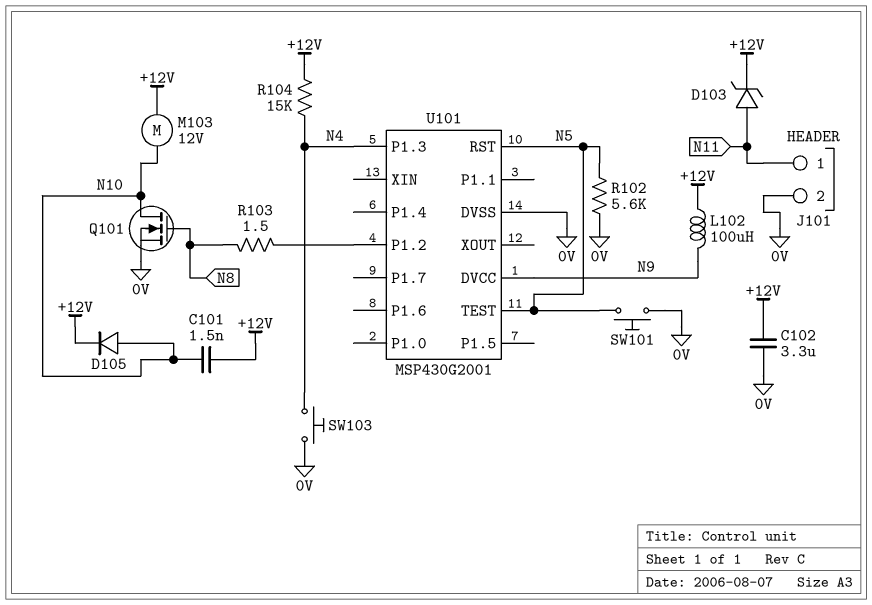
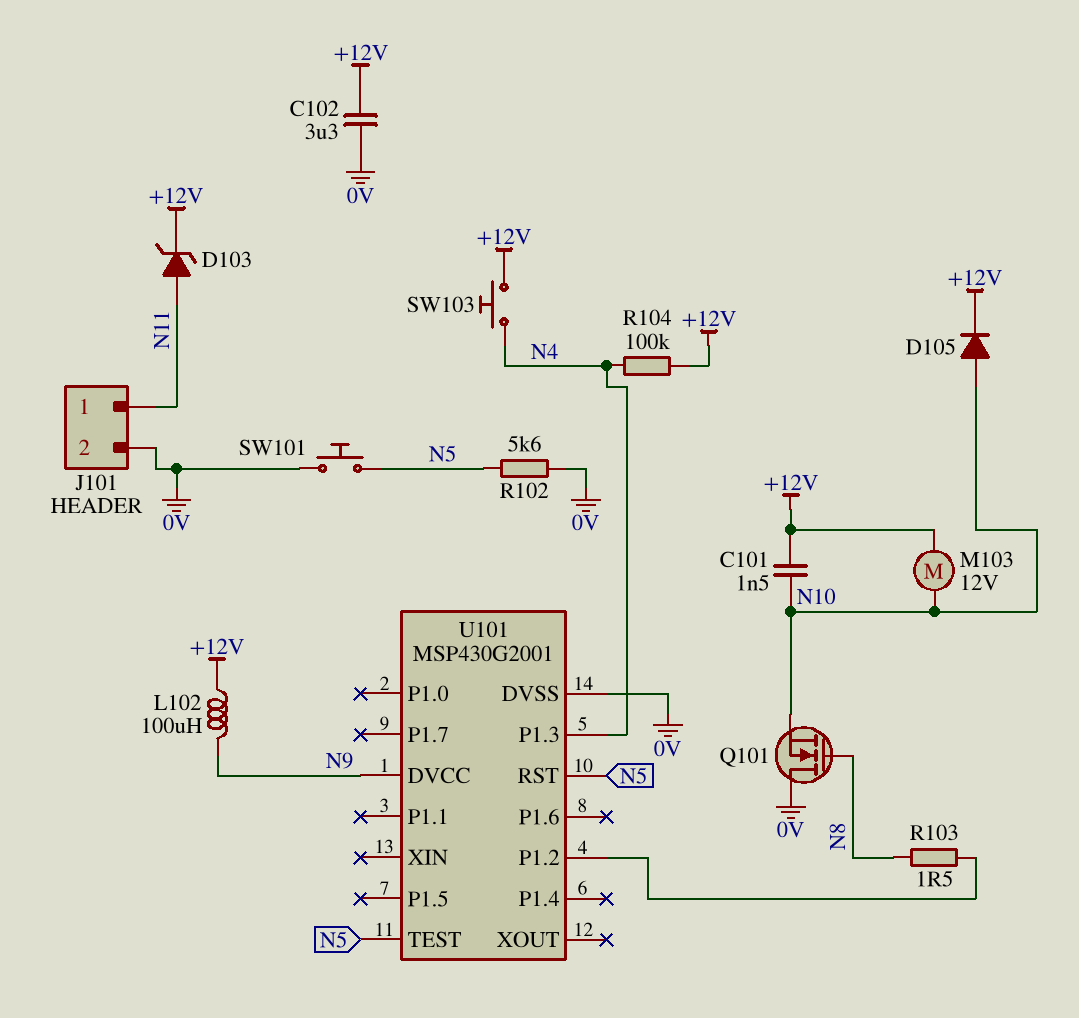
Q101: NMOS (G N8, D N10, S 0V) -> NMOS (G N8, D 0V, S N10)
R104: 15k (+12V, N4) -> 100k (+12V, N4)
SW103: button (0V, N4) -> button (+12V, N4)

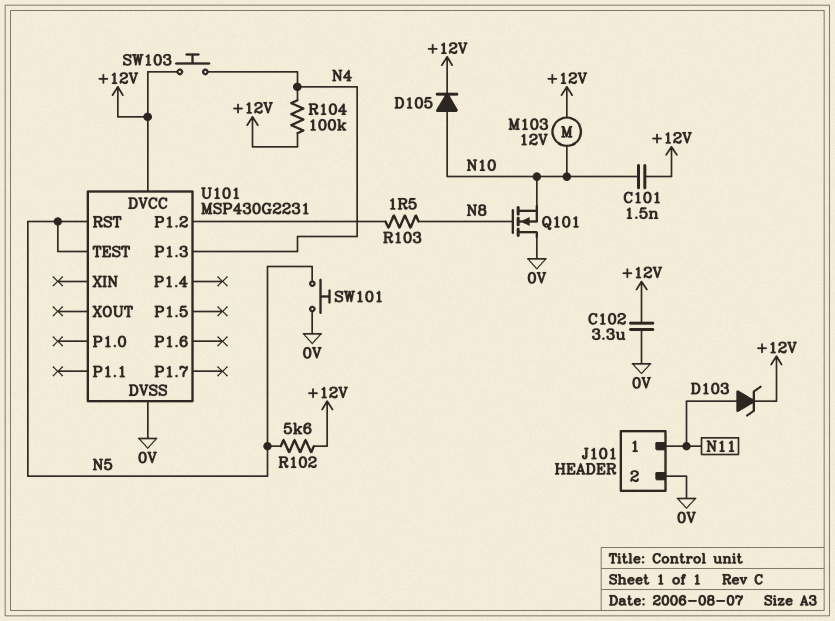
L102: 100uH (+12V, N9) -> none
R102: 5.6k (0V, N5) -> 5.6k (+12V, N5)
U101: MSP430G2001 -> MSP430G2231
U101 pin DVCC: N9 -> +12V

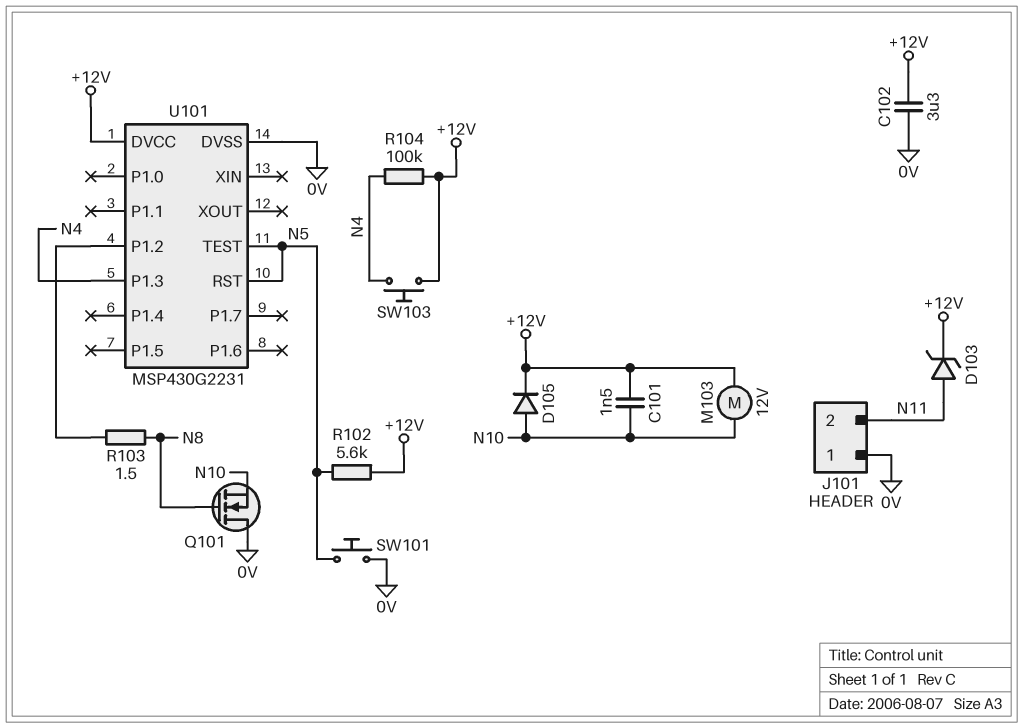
J101 pin 1: N11 -> 0V
J101 pin 2: 0V -> N11

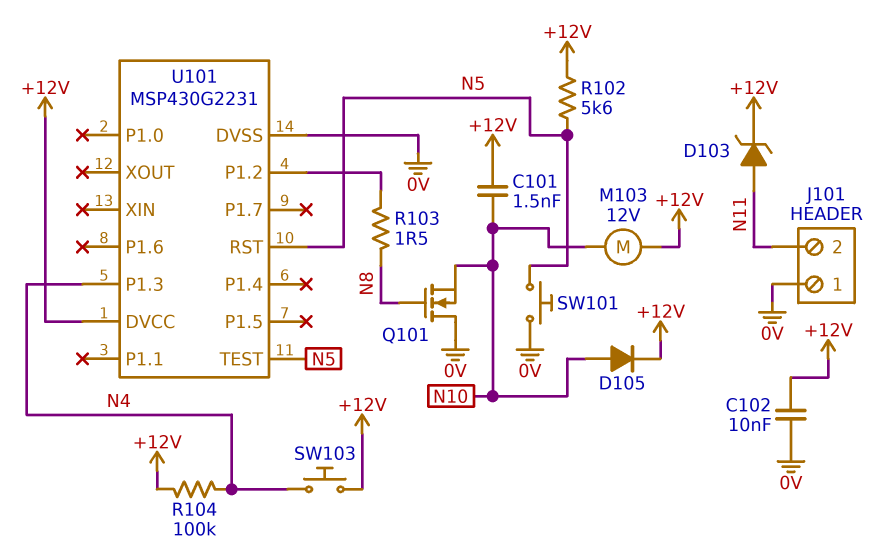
C102: 3.3uF (+12V, 0V) -> 10nF (+12V, 0V)

